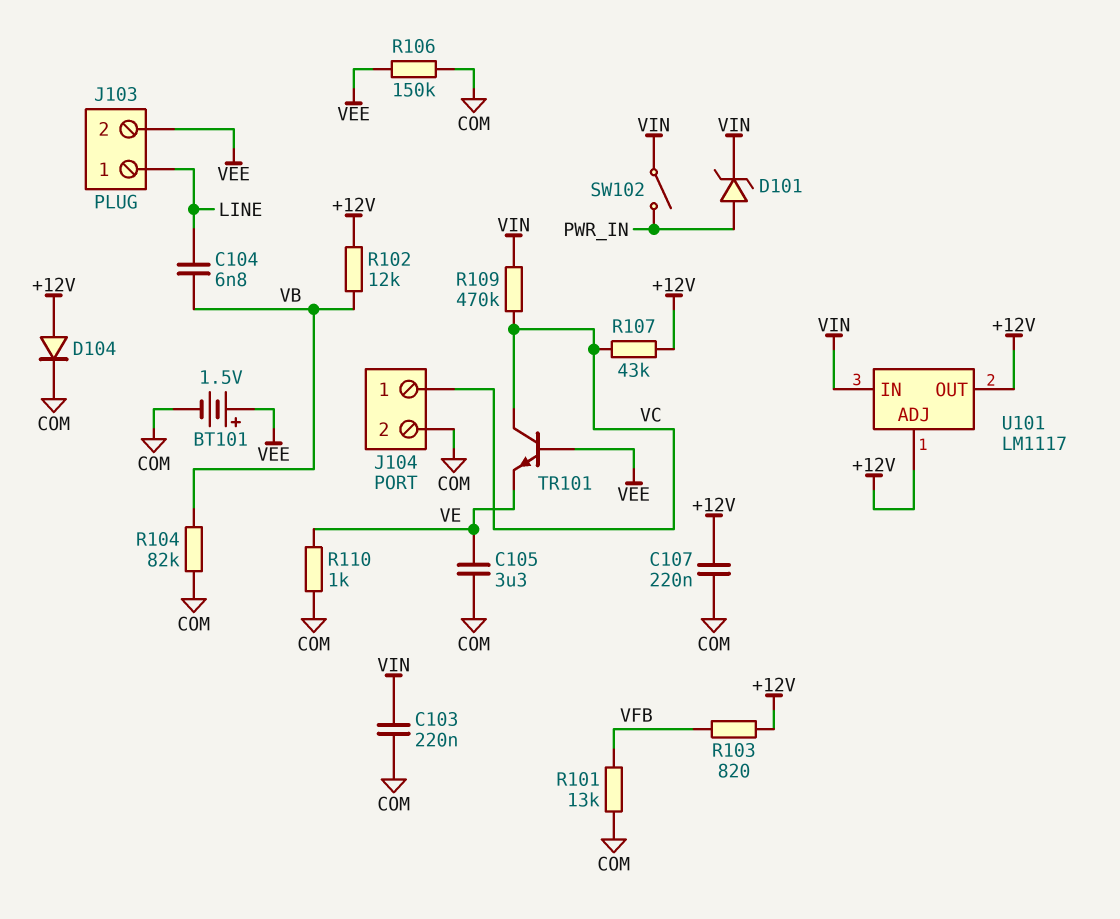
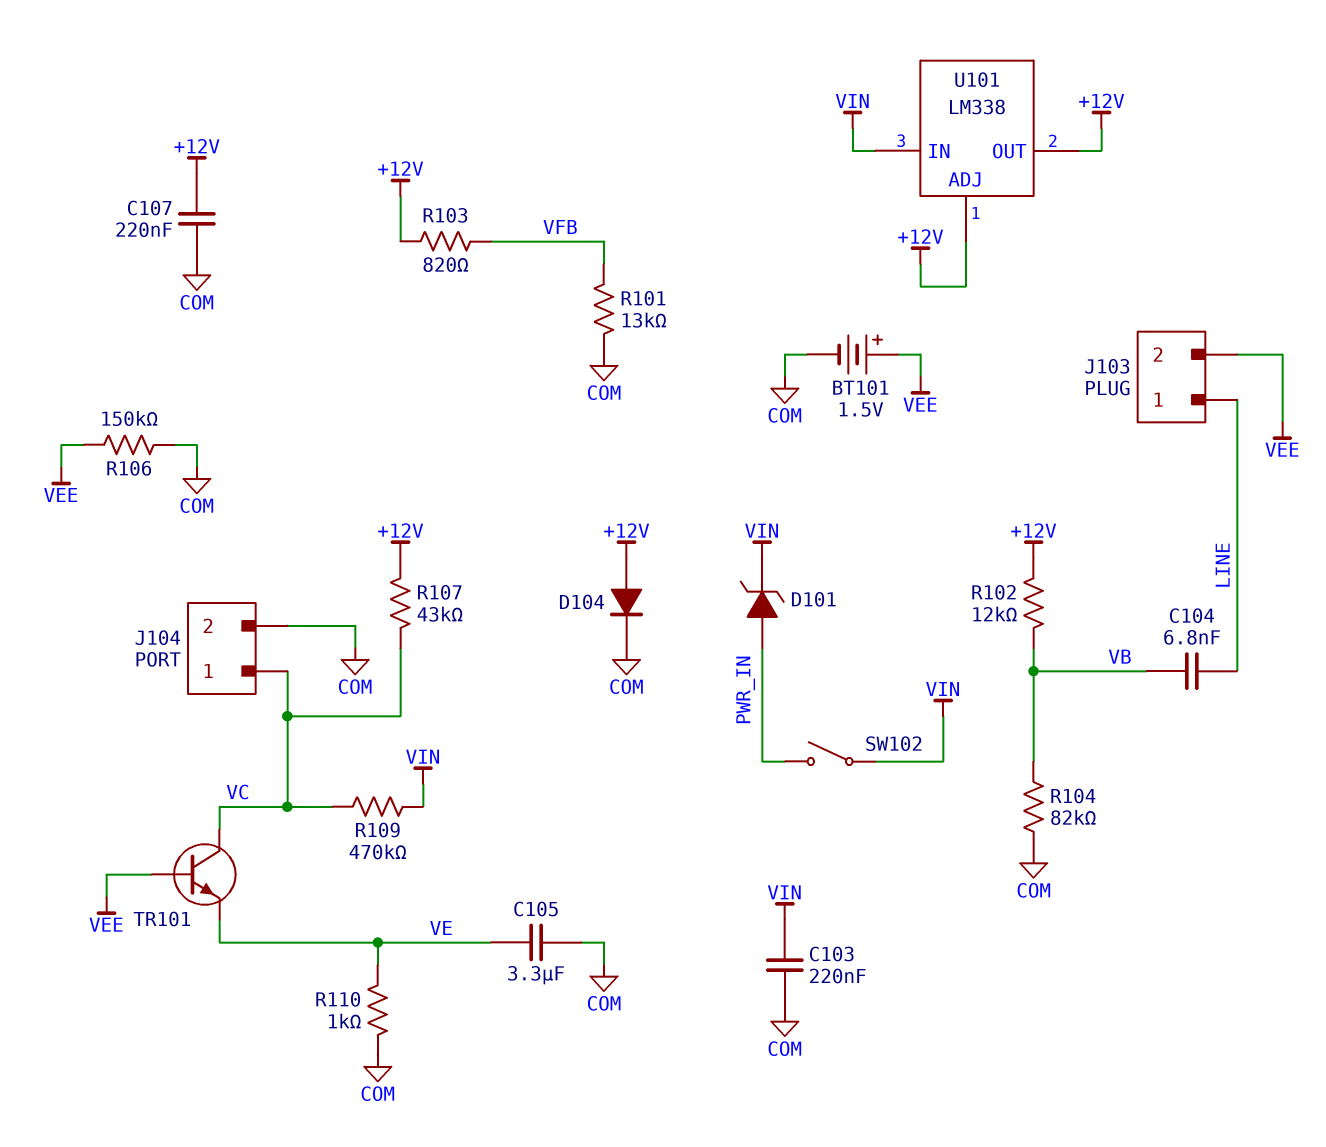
U101: LM1117 -> LM338

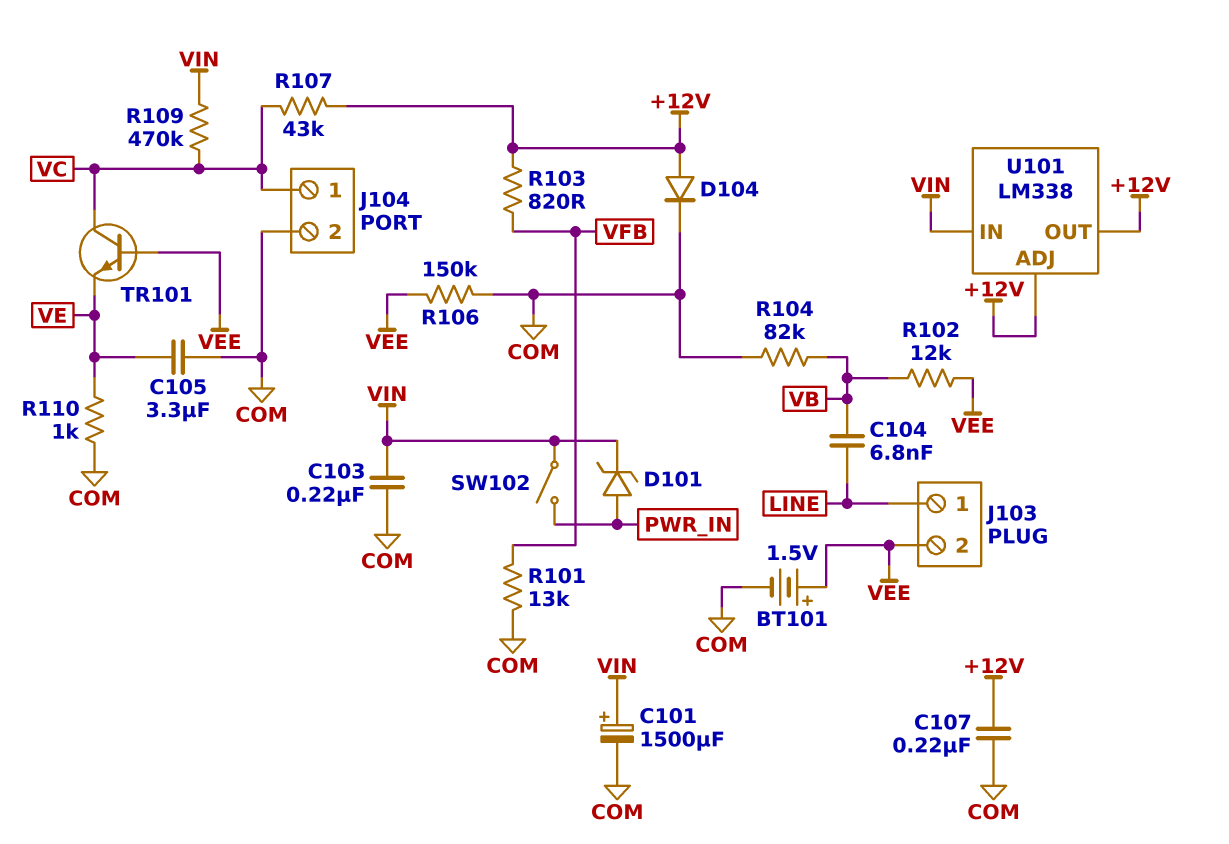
C101: none -> 1500uF (plus VIN, minus COM)
R102: 12k (+12V, VB) -> 12k (VB, VEE)

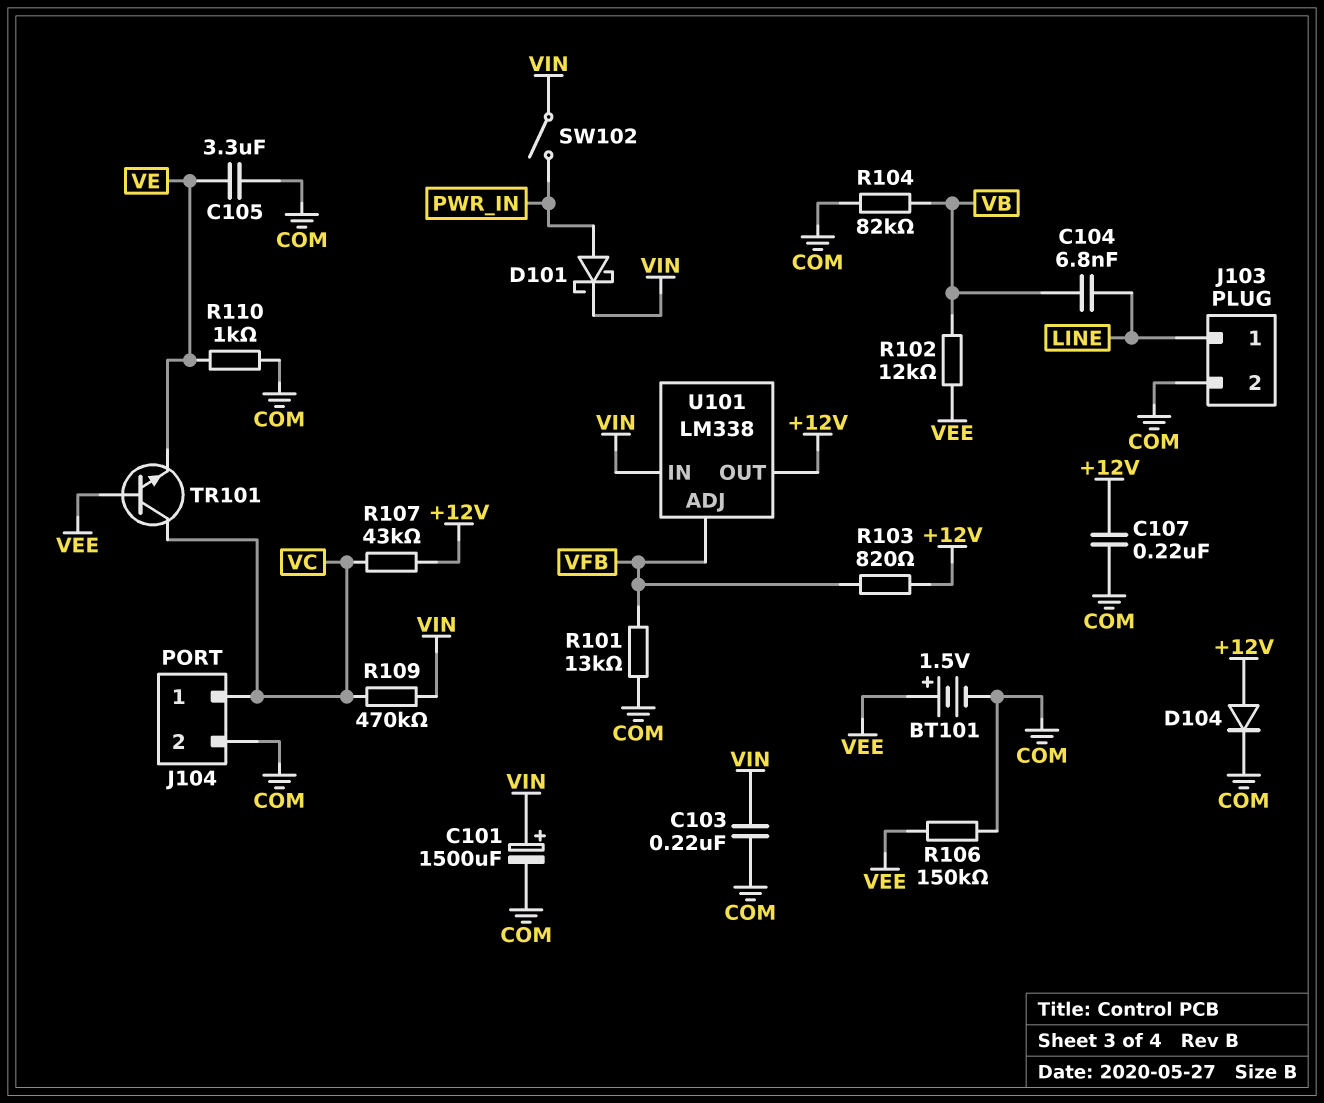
D101: zener (A PWR_IN, K VIN) -> schottky (A PWR_IN, K VIN)
J103 pin 2: VEE -> COM
U101 pin ADJ: +12V -> VFB

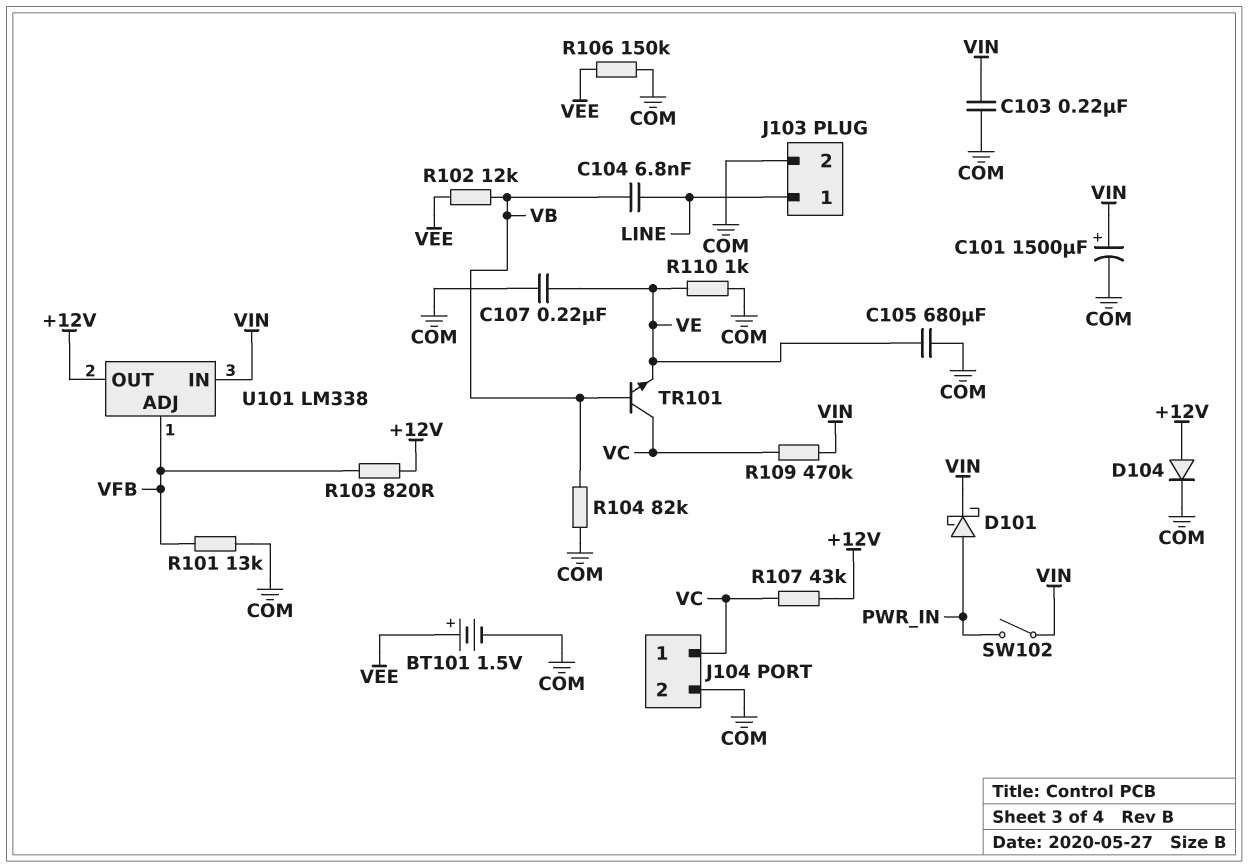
C105: 3.3uF (COM, VE) -> 680uF (COM, VE)
C107: 220nF (+12V, COM) -> 220nF (COM, VE)
TR101: NPN (B VEE, C VC, E VE) -> NPN (B VB, C VC, E VE)

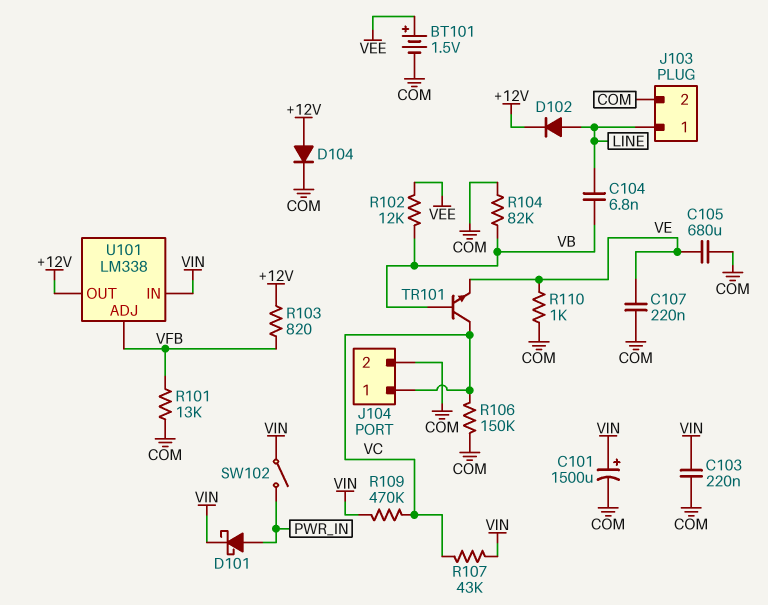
D102: none -> diode (A LINE, K +12V)
R106: 150k (COM, VEE) -> 150k (COM, VC)
R107: 43k (+12V, VC) -> 43k (VC, VIN)

